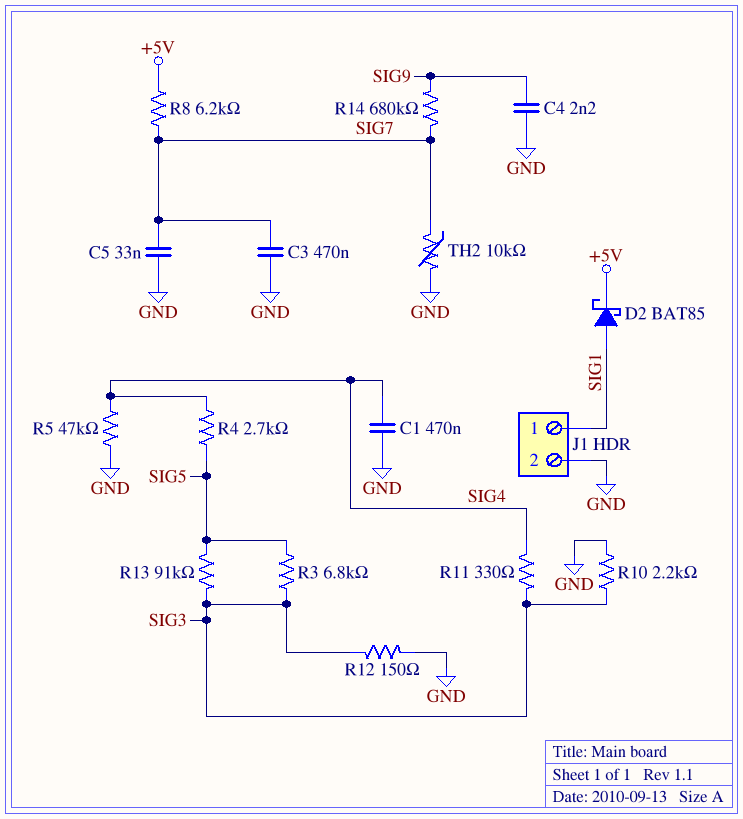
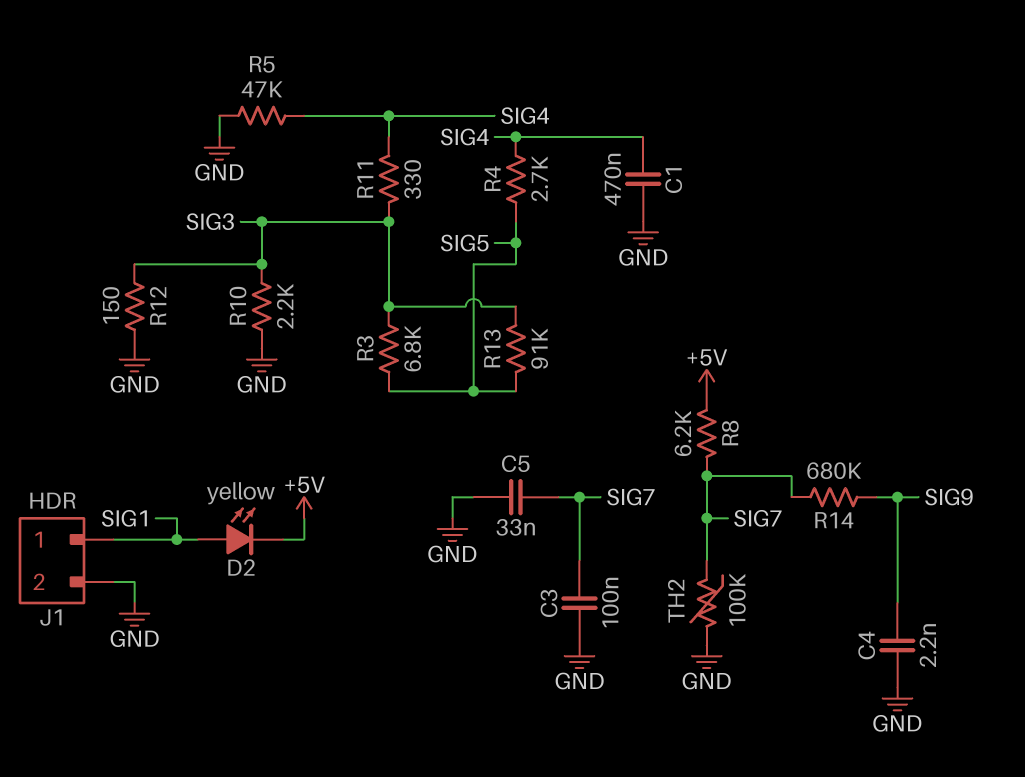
C3: 470nF (GND, SIG7) -> 100nF (GND, SIG7)
D2: schottky BAT85 (A SIG1, K +5V) -> LED yellow (A SIG1, K +5V)
TH2: 10k (GND, SIG7) -> 100k (GND, SIG7)

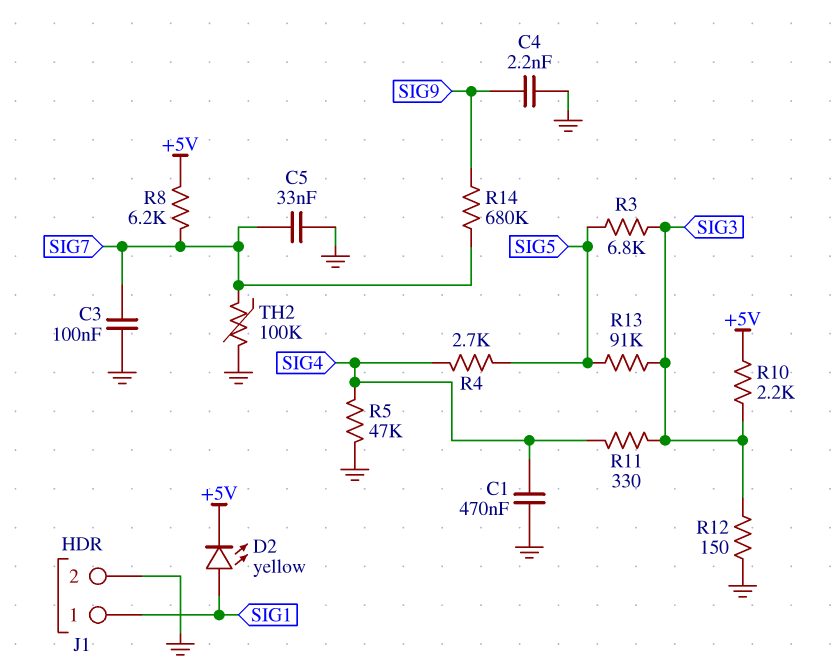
R10: 2.2k (GND, SIG3) -> 2.2k (+5V, SIG3)

